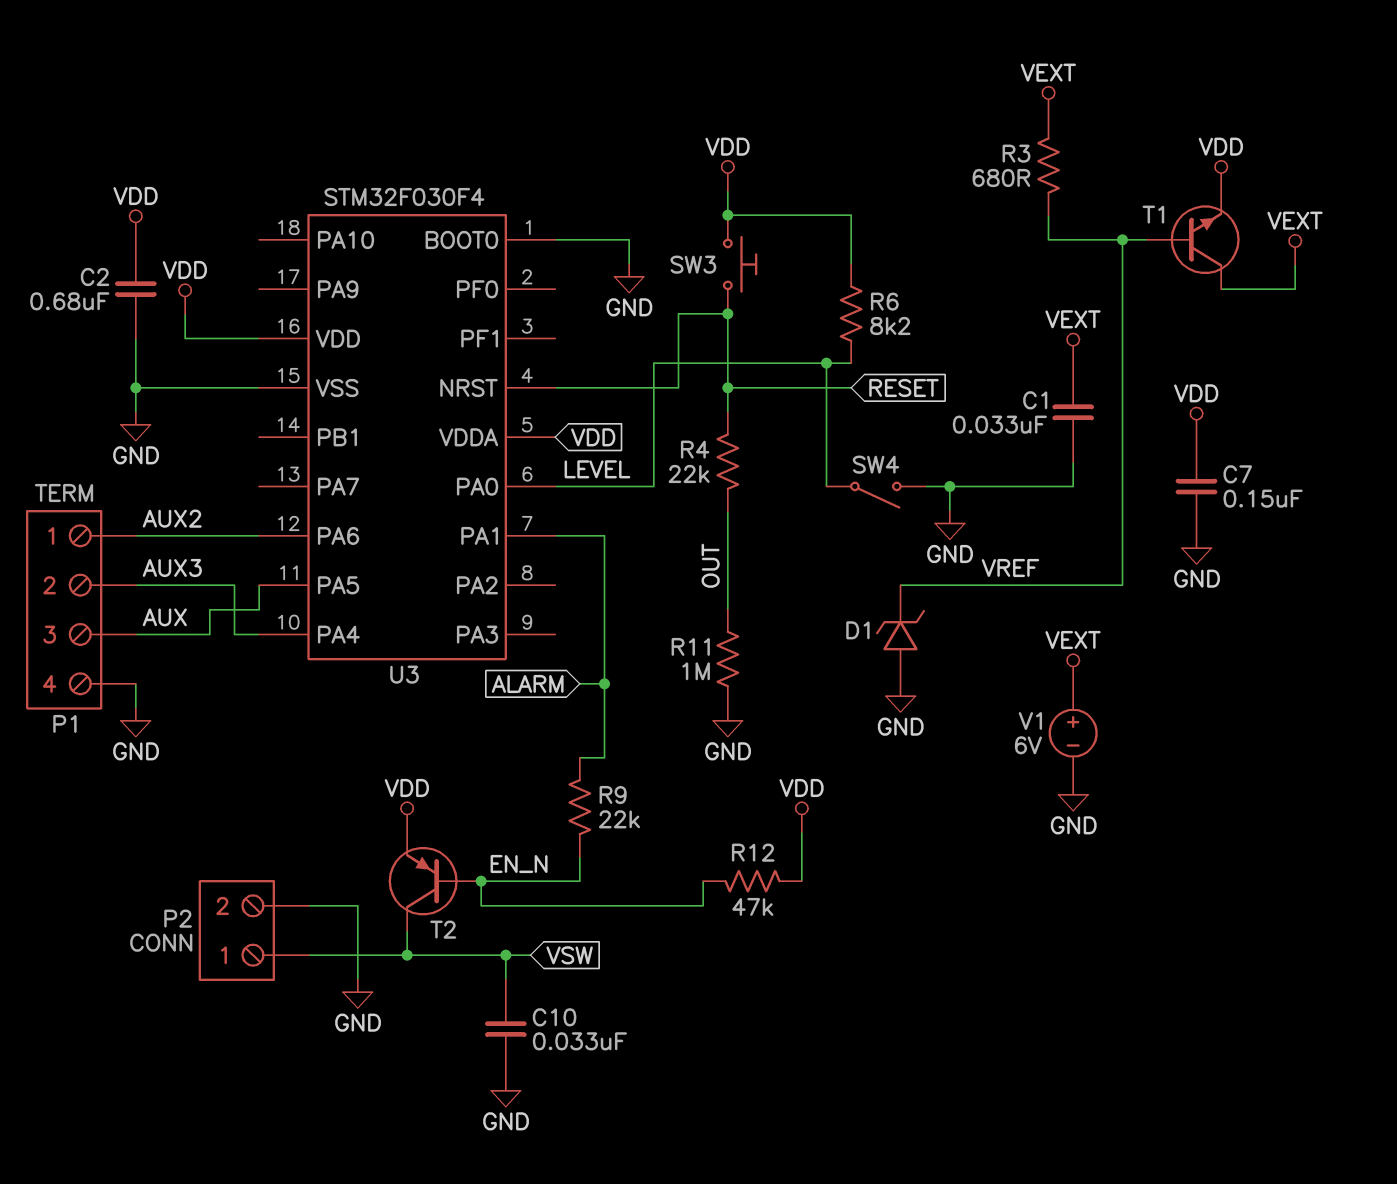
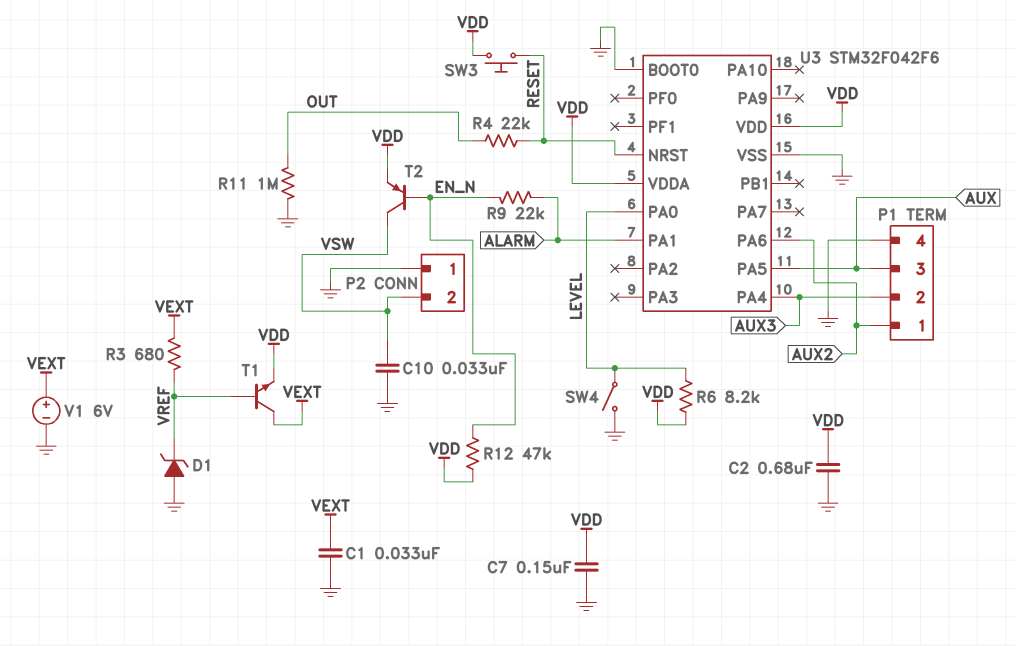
P2 pin 1: VSW -> GND
P2 pin 2: GND -> VSW
U3: STM32F030F4 -> STM32F042F6

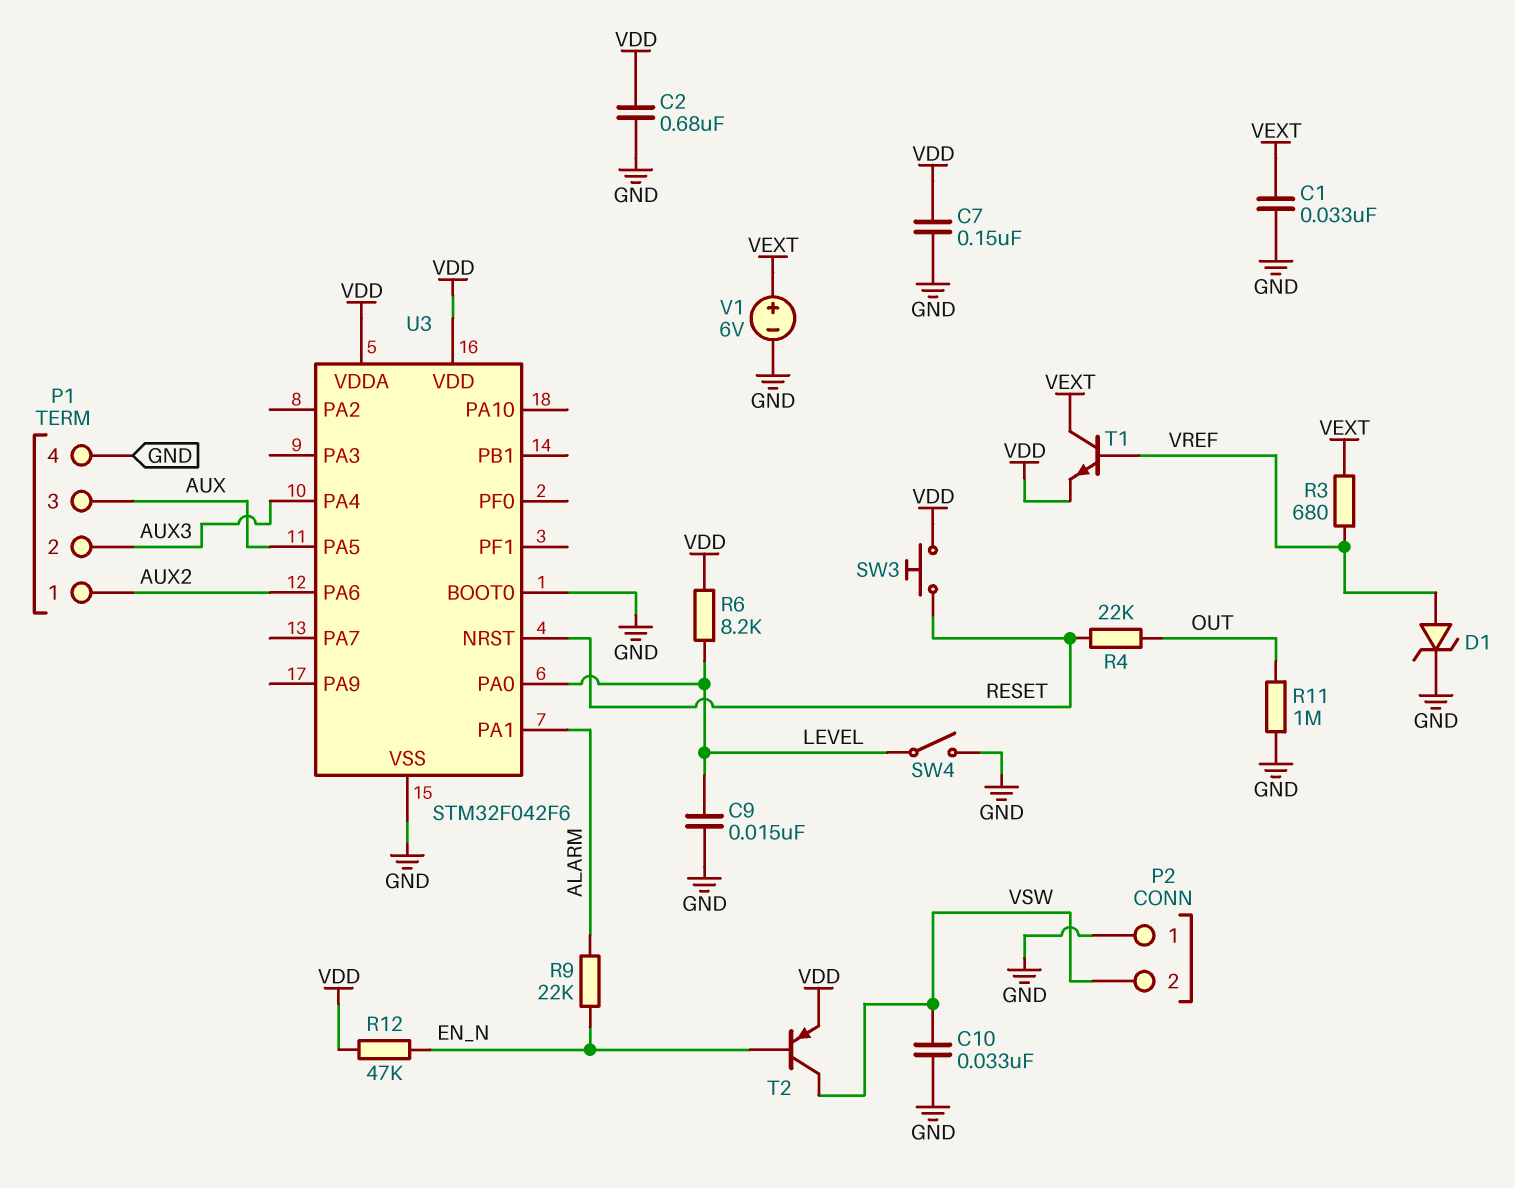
C9: none -> 15nF (GND, LEVEL)
D1: zener (A GND, K VREF) -> zener (A VREF, K GND)

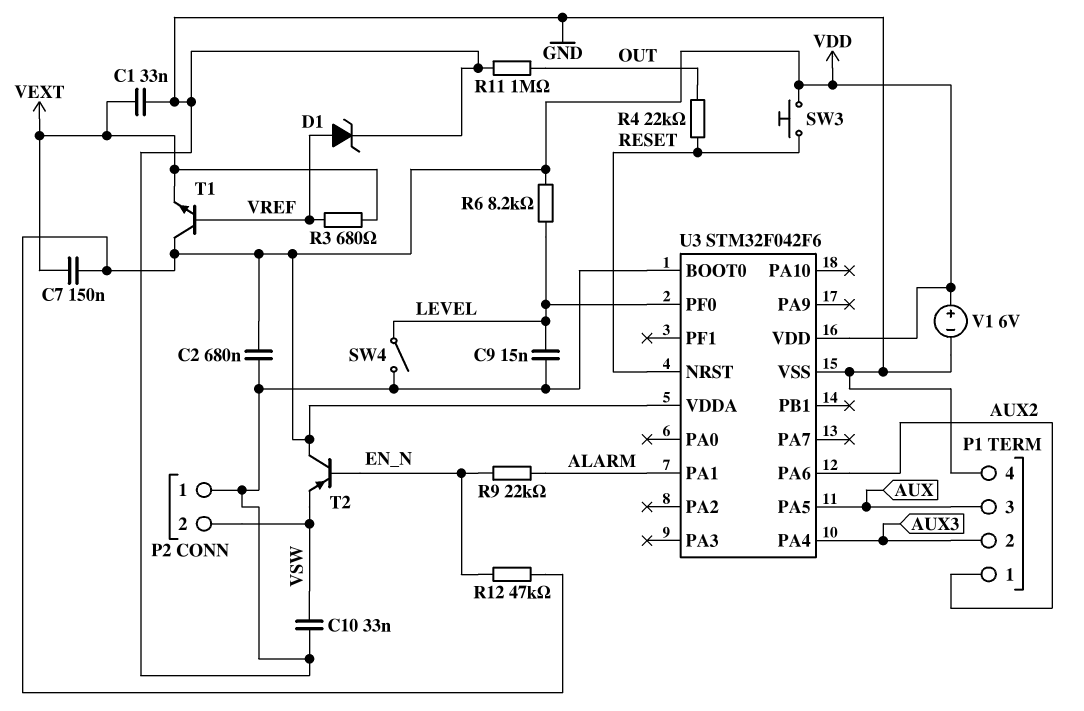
C7: 150nF (GND, VDD) -> 150nF (VDD, VEXT)
T1: NPN (B VREF, C VEXT, E VDD) -> NPN (B VREF, C VDD, E VEXT)
T2: PNP (B EN_N, C VSW, E VDD) -> PNP (B EN_N, C VDD, E VSW)
U3 pin PA0: LEVEL -> none
U3 pin PF0: none -> LEVEL
V1: 6V (plus VEXT, minus GND) -> 6V (plus VDD, minus GND)

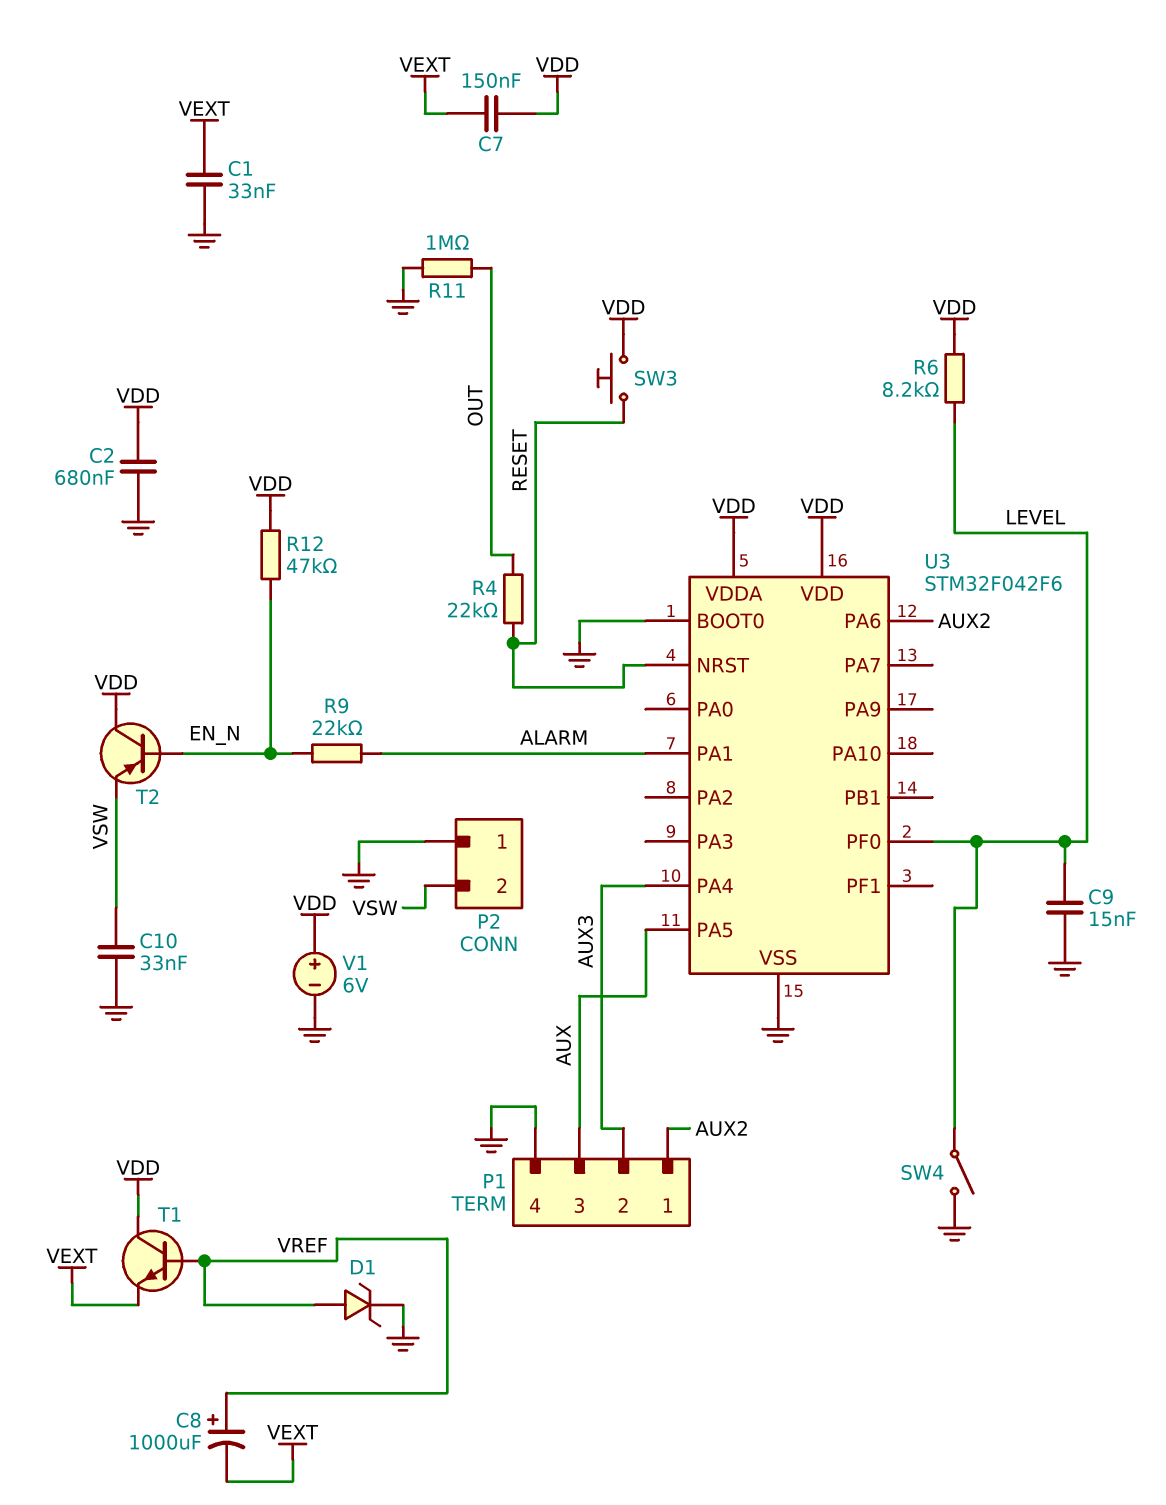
C8: none -> 1000uF (plus VREF, minus VEXT)
R3: 680 (VEXT, VREF) -> none

